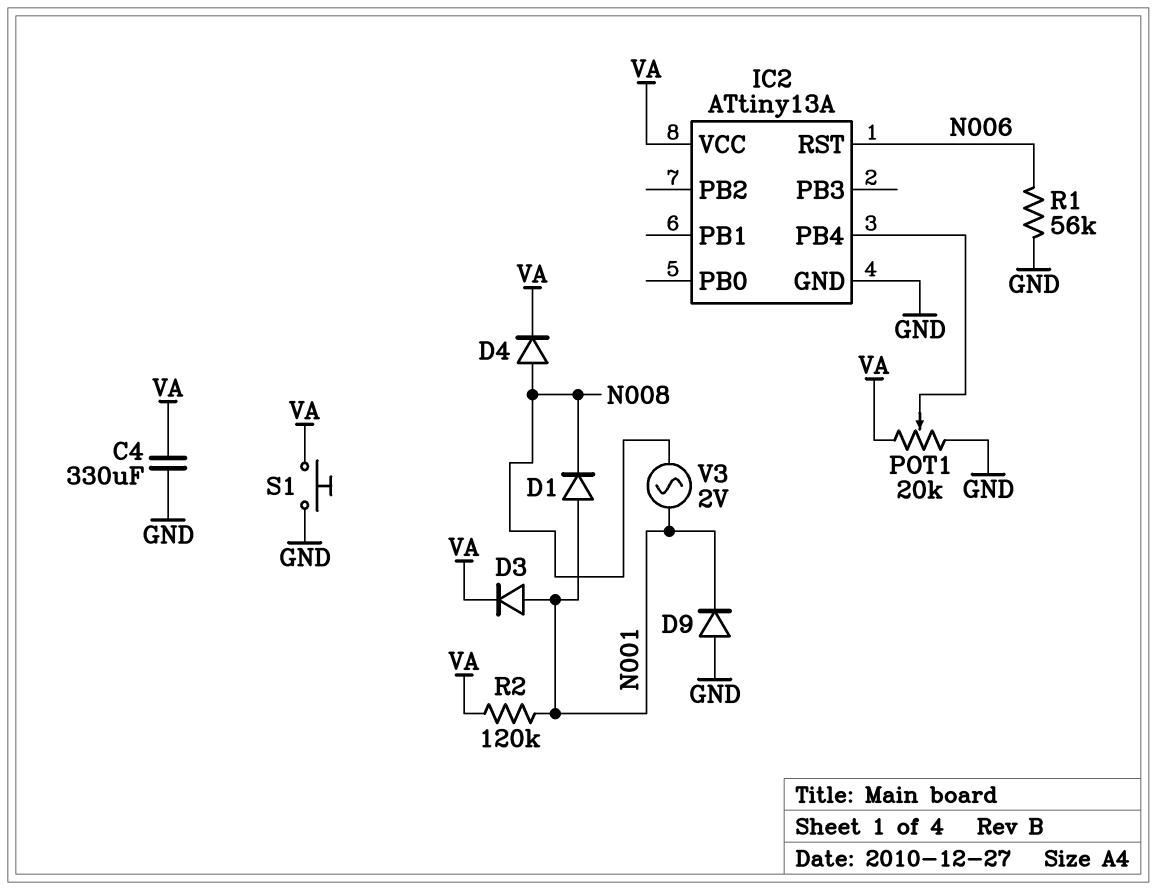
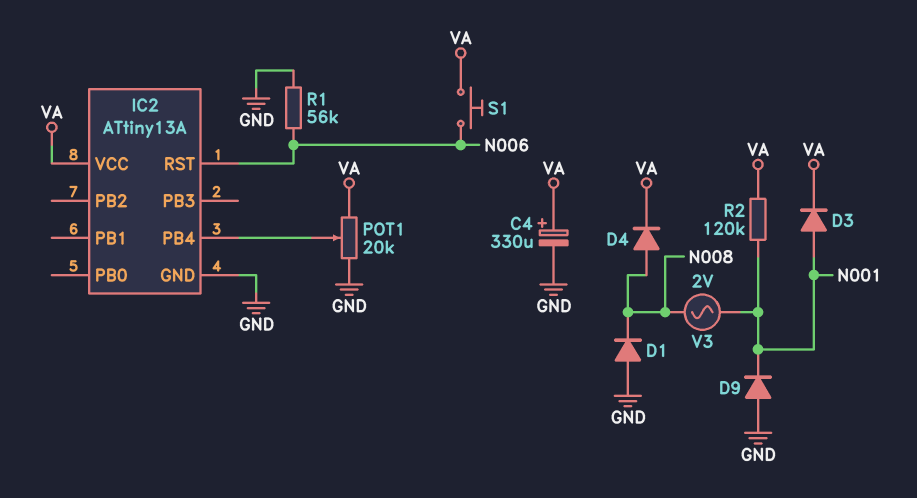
C4: 330uF (GND, VA) -> 330uF (plus VA, minus GND)
D1: diode (A N001, K N008) -> diode (A GND, K N008)
S1: button (GND, VA) -> button (N006, VA)

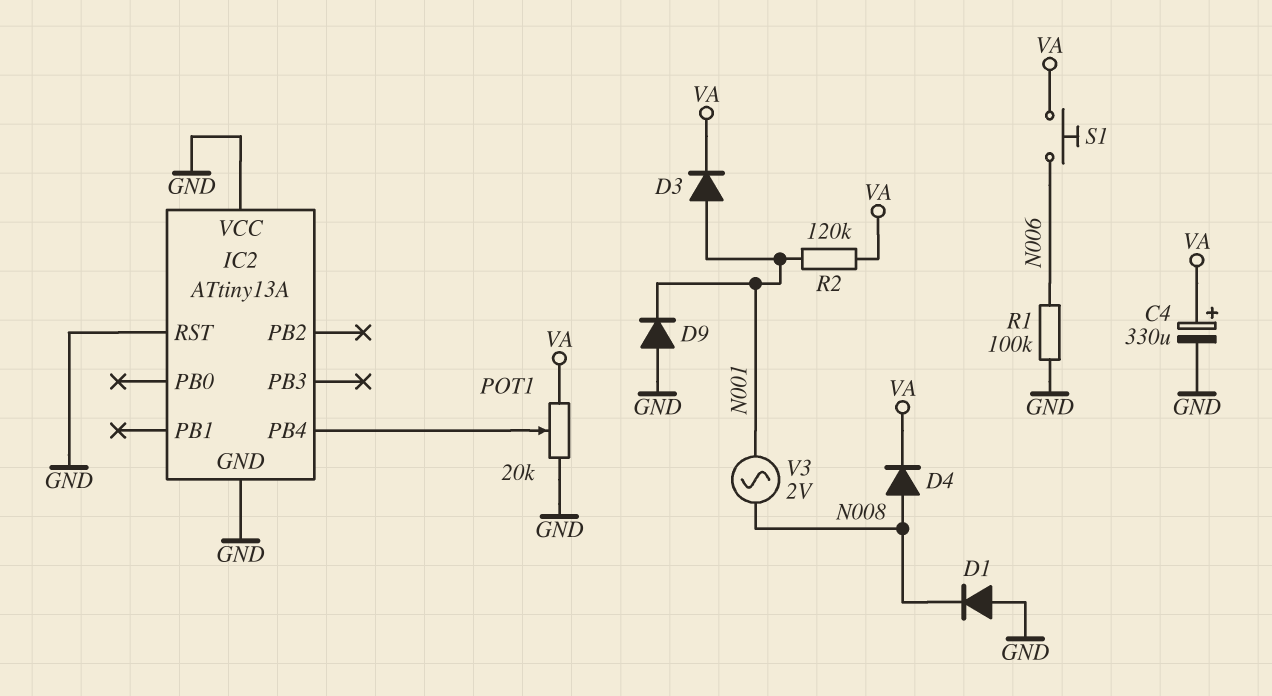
IC2 pin RST: N006 -> GND
IC2 pin VCC: VA -> GND
R1: 56k (GND, N006) -> 100k (GND, N006)

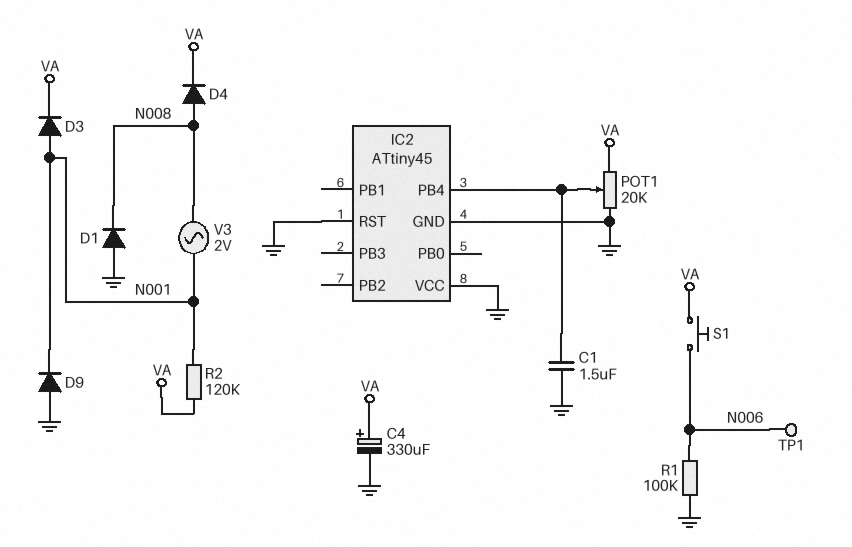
C1: none -> 1.5uF (GND, IC2/PB4)
IC2: ATtiny13A -> ATtiny45
TP1: none -> test point (N006)

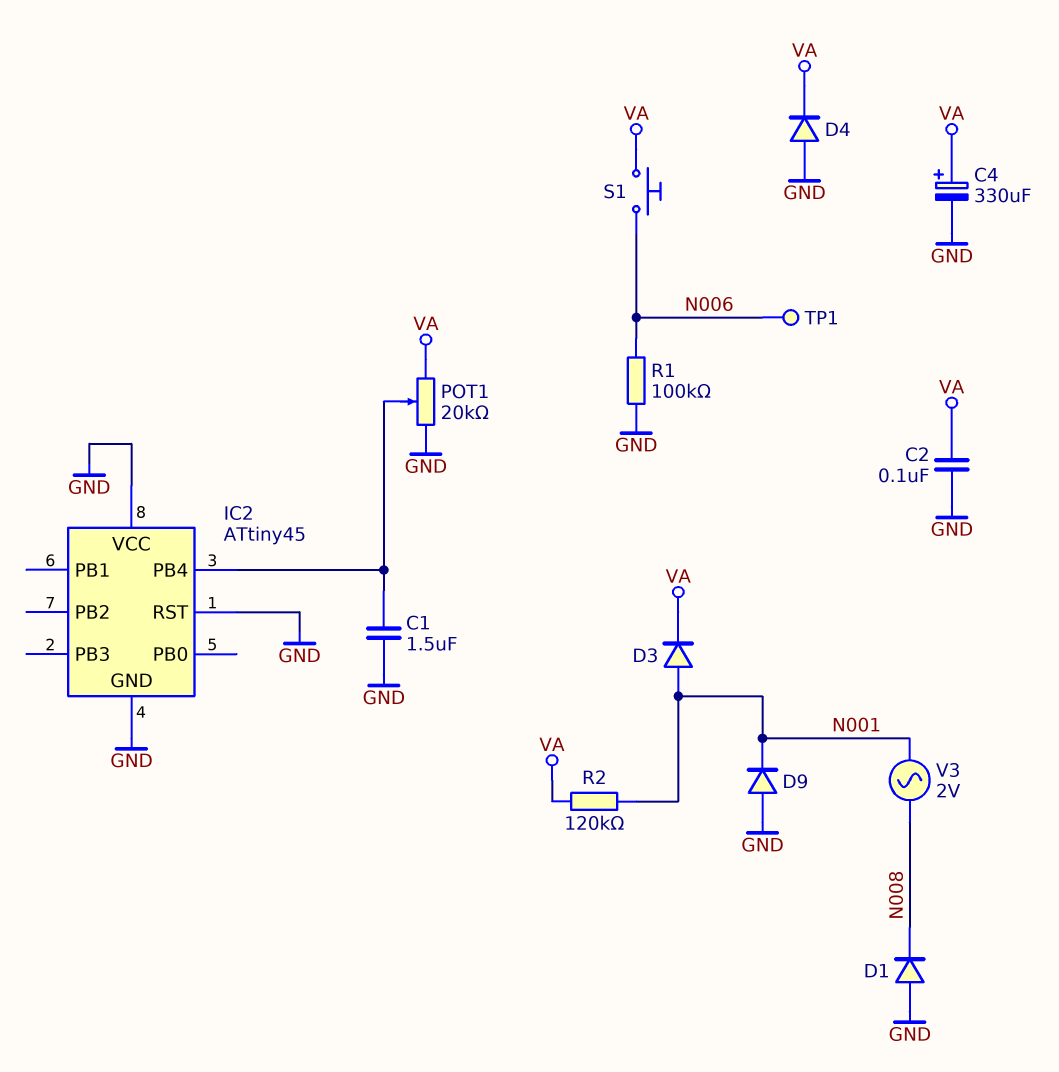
C2: none -> 100nF (GND, VA)
D4: diode (A N008, K VA) -> diode (A GND, K VA)

